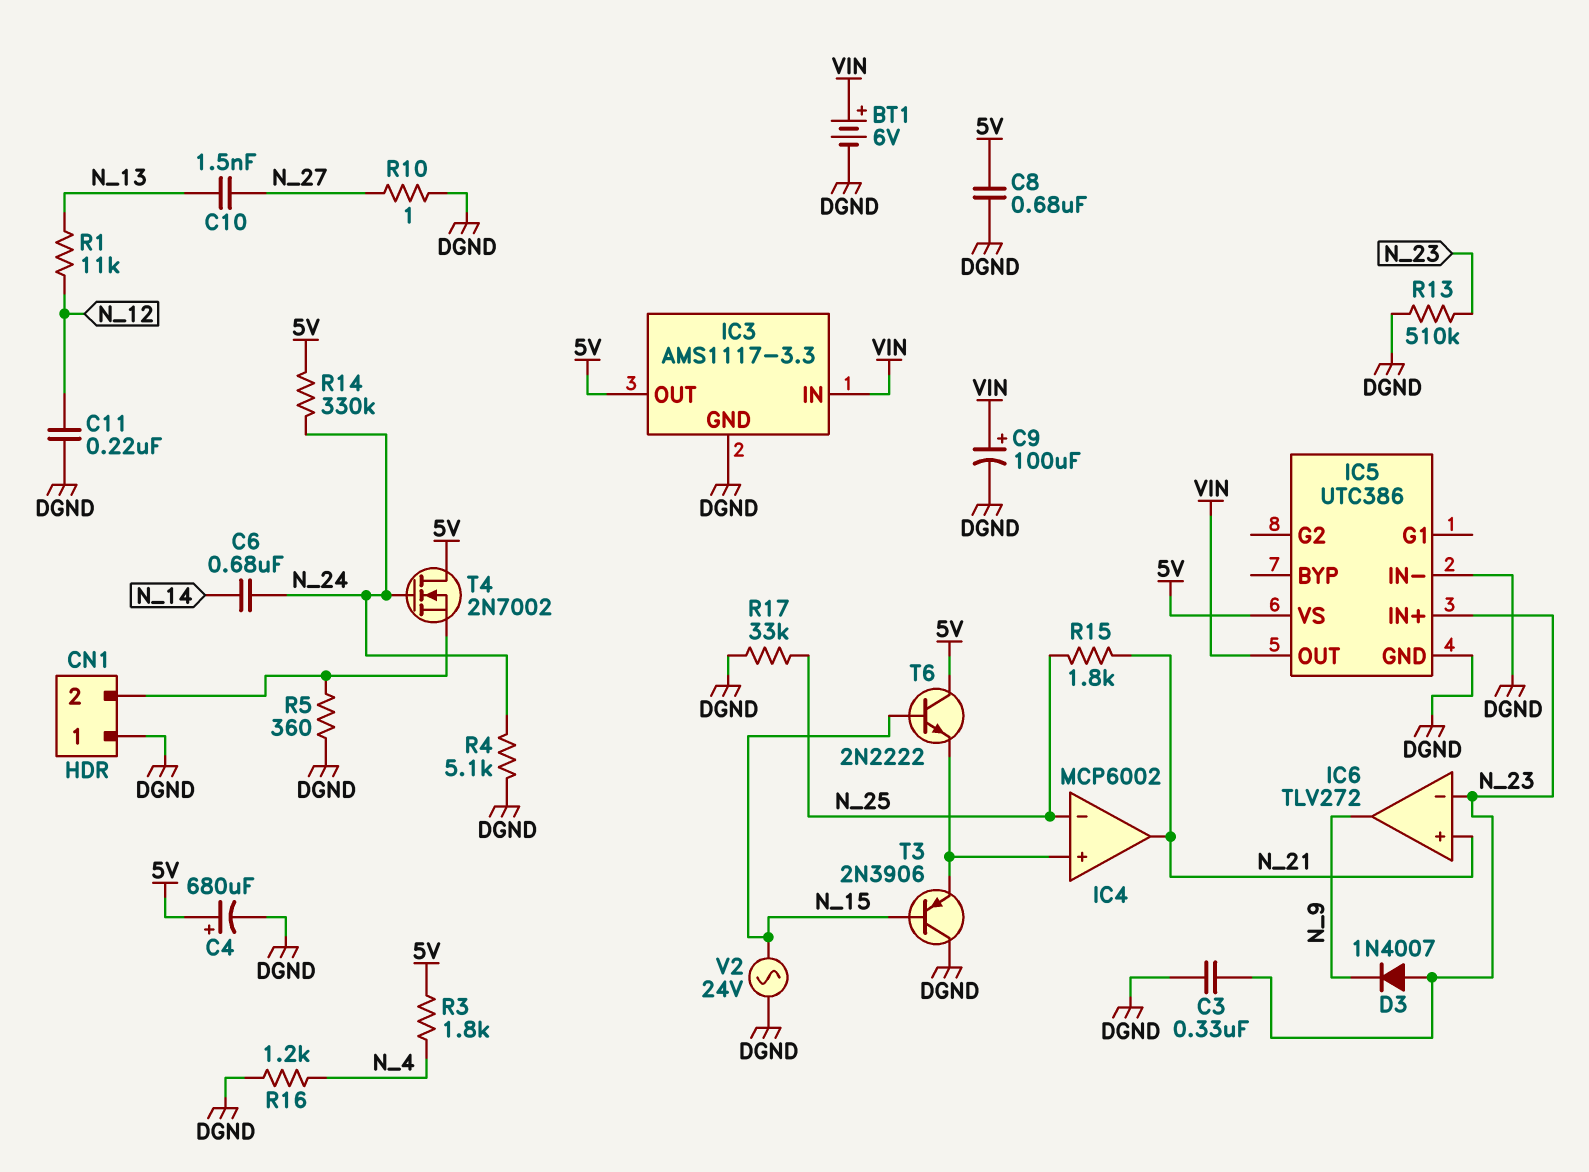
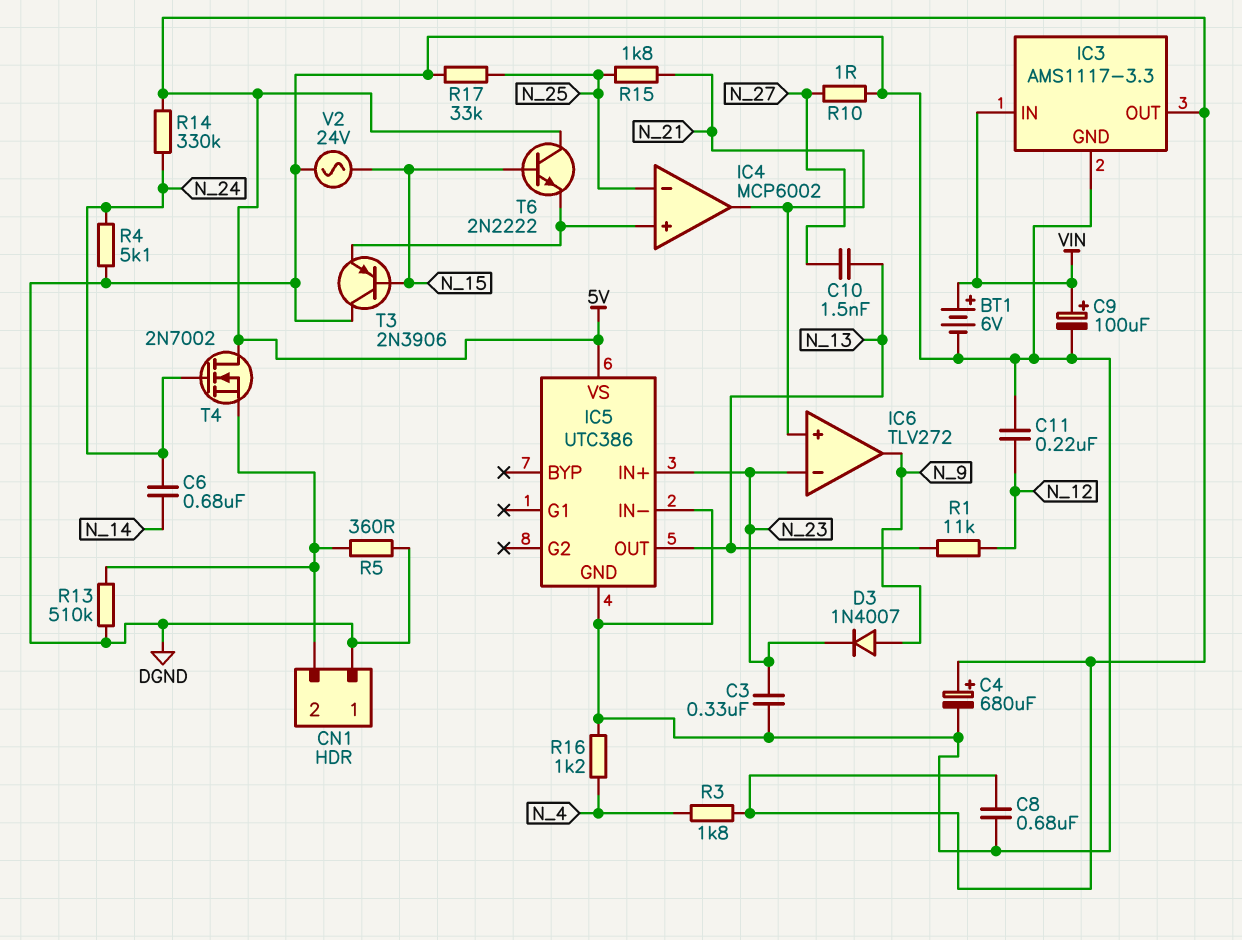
D3: diode 1N4007 (A N_23, K N_9) -> diode 1N4007 (A N_9, K N_23)
IC5 pin OUT: VIN -> N_13
R13: 510k (DGND, N_23) -> 510k (CN1/2, DGND)

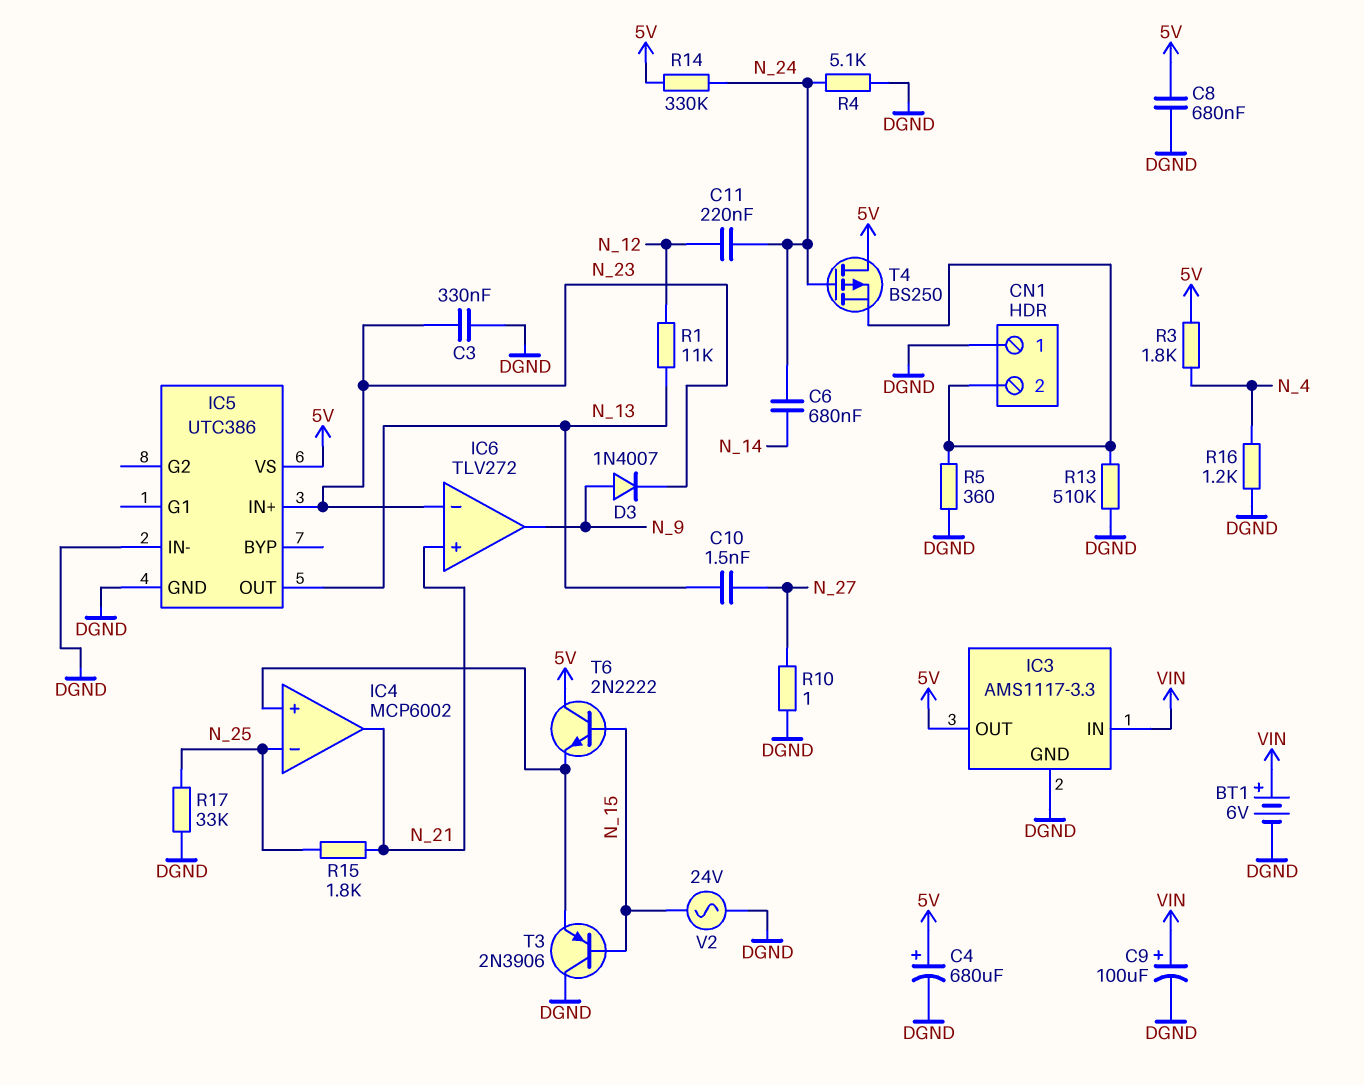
C11: 220nF (DGND, N_12) -> 220nF (N_12, N_24)
T4: NMOS 2N7002 (G N_24, D 5V, S CN1/2) -> PMOS BS250 (G N_24, D 5V, S CN1/2)

